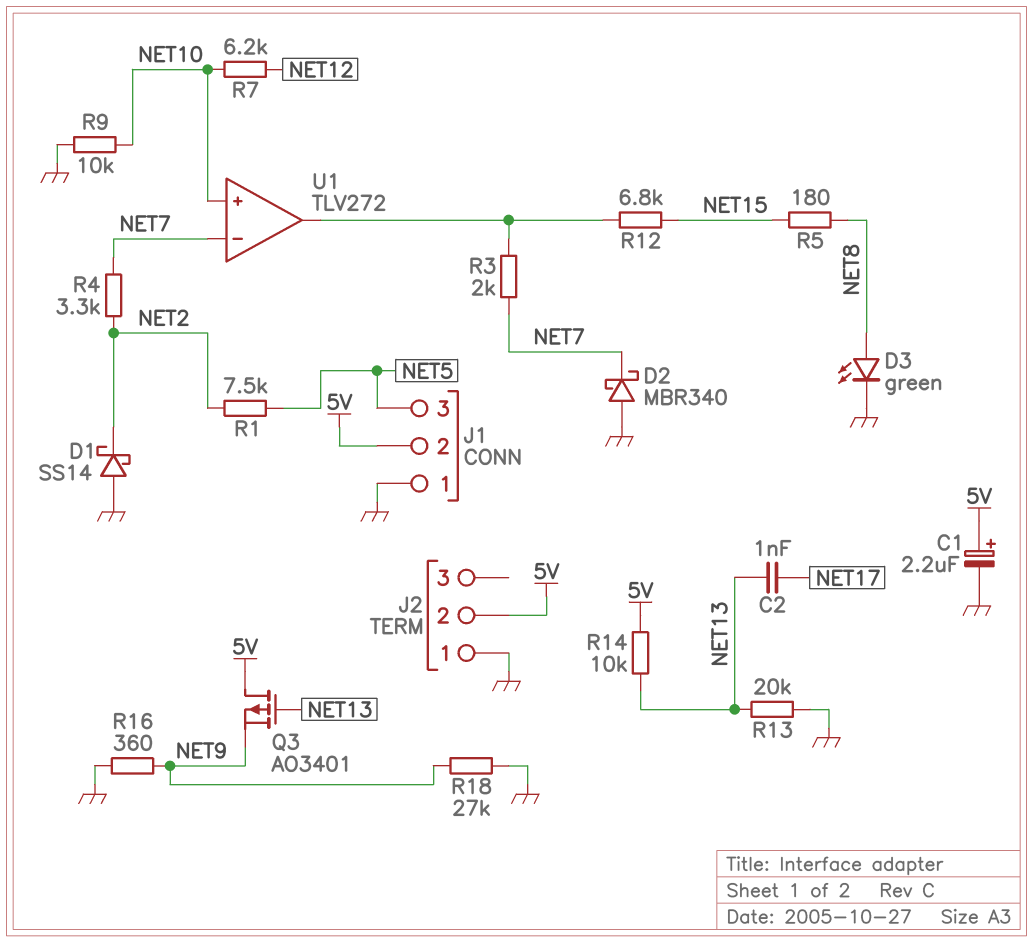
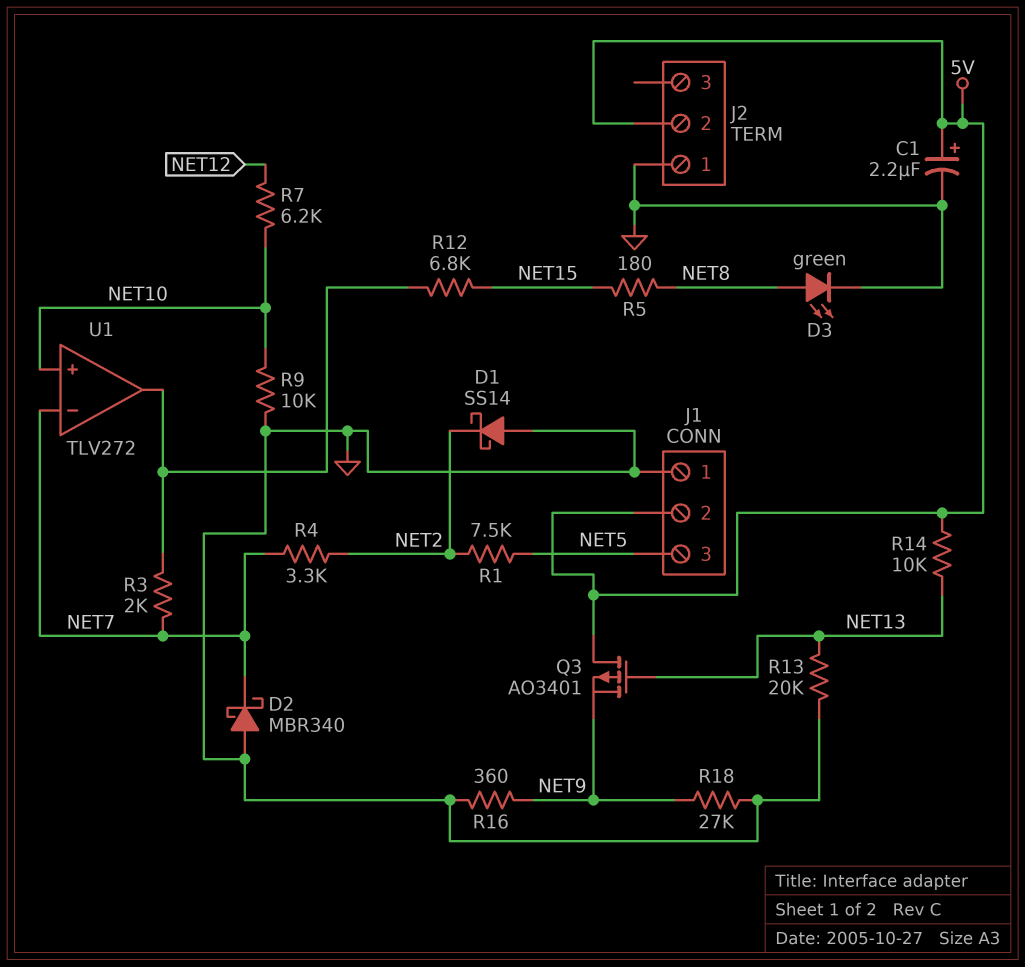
C2: 1nF (NET13, NET17) -> none

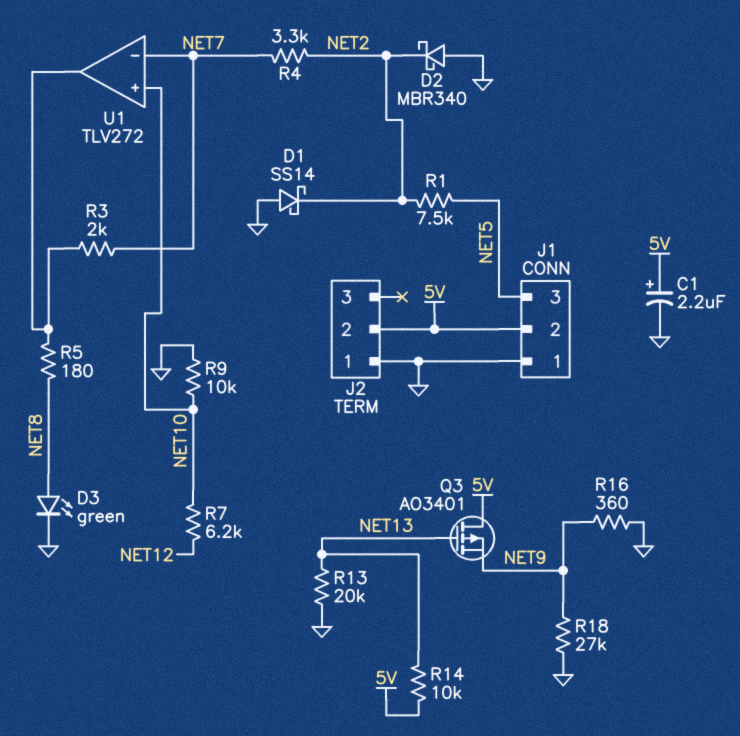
D2: schottky MBR340 (A GND, K NET7) -> schottky MBR340 (A GND, K NET2)
R5: 180 (NET8, NET15) -> 180 (NET8, U1/out)
R12: 6.8k (NET15, U1/out) -> none

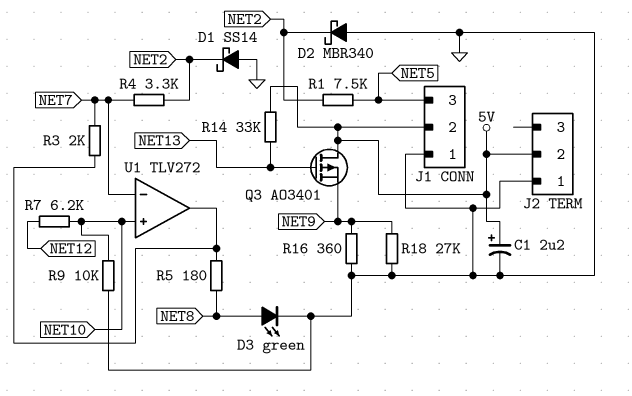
R13: 20k (GND, NET13) -> none
R14: 10k (5V, NET13) -> 33k (5V, NET13)

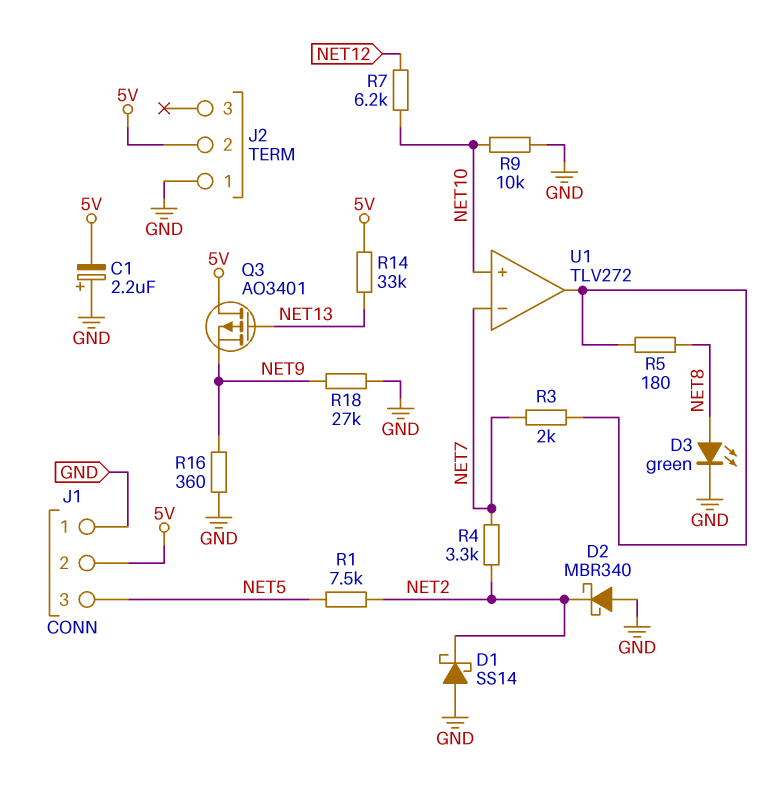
C1: 2.2uF (plus 5V, minus GND) -> 2.2uF (plus GND, minus 5V)

